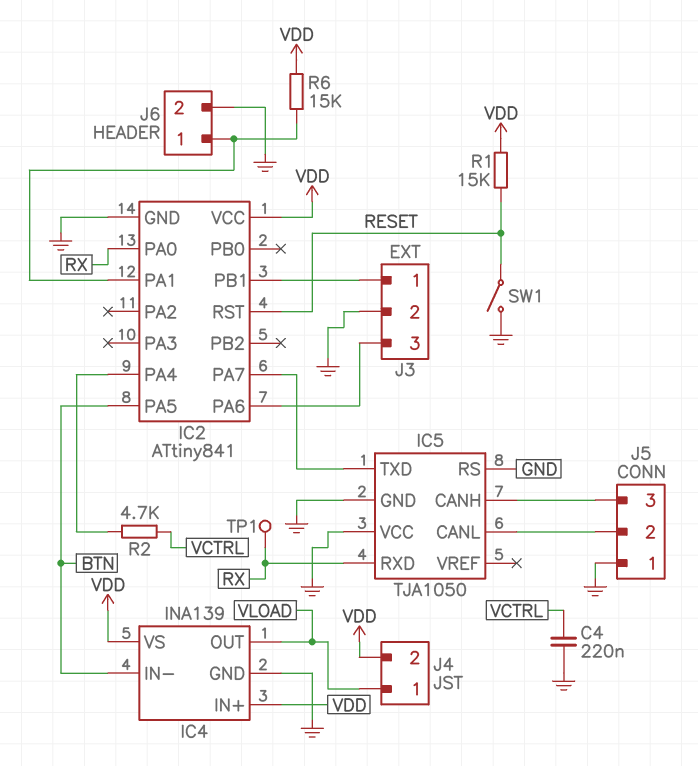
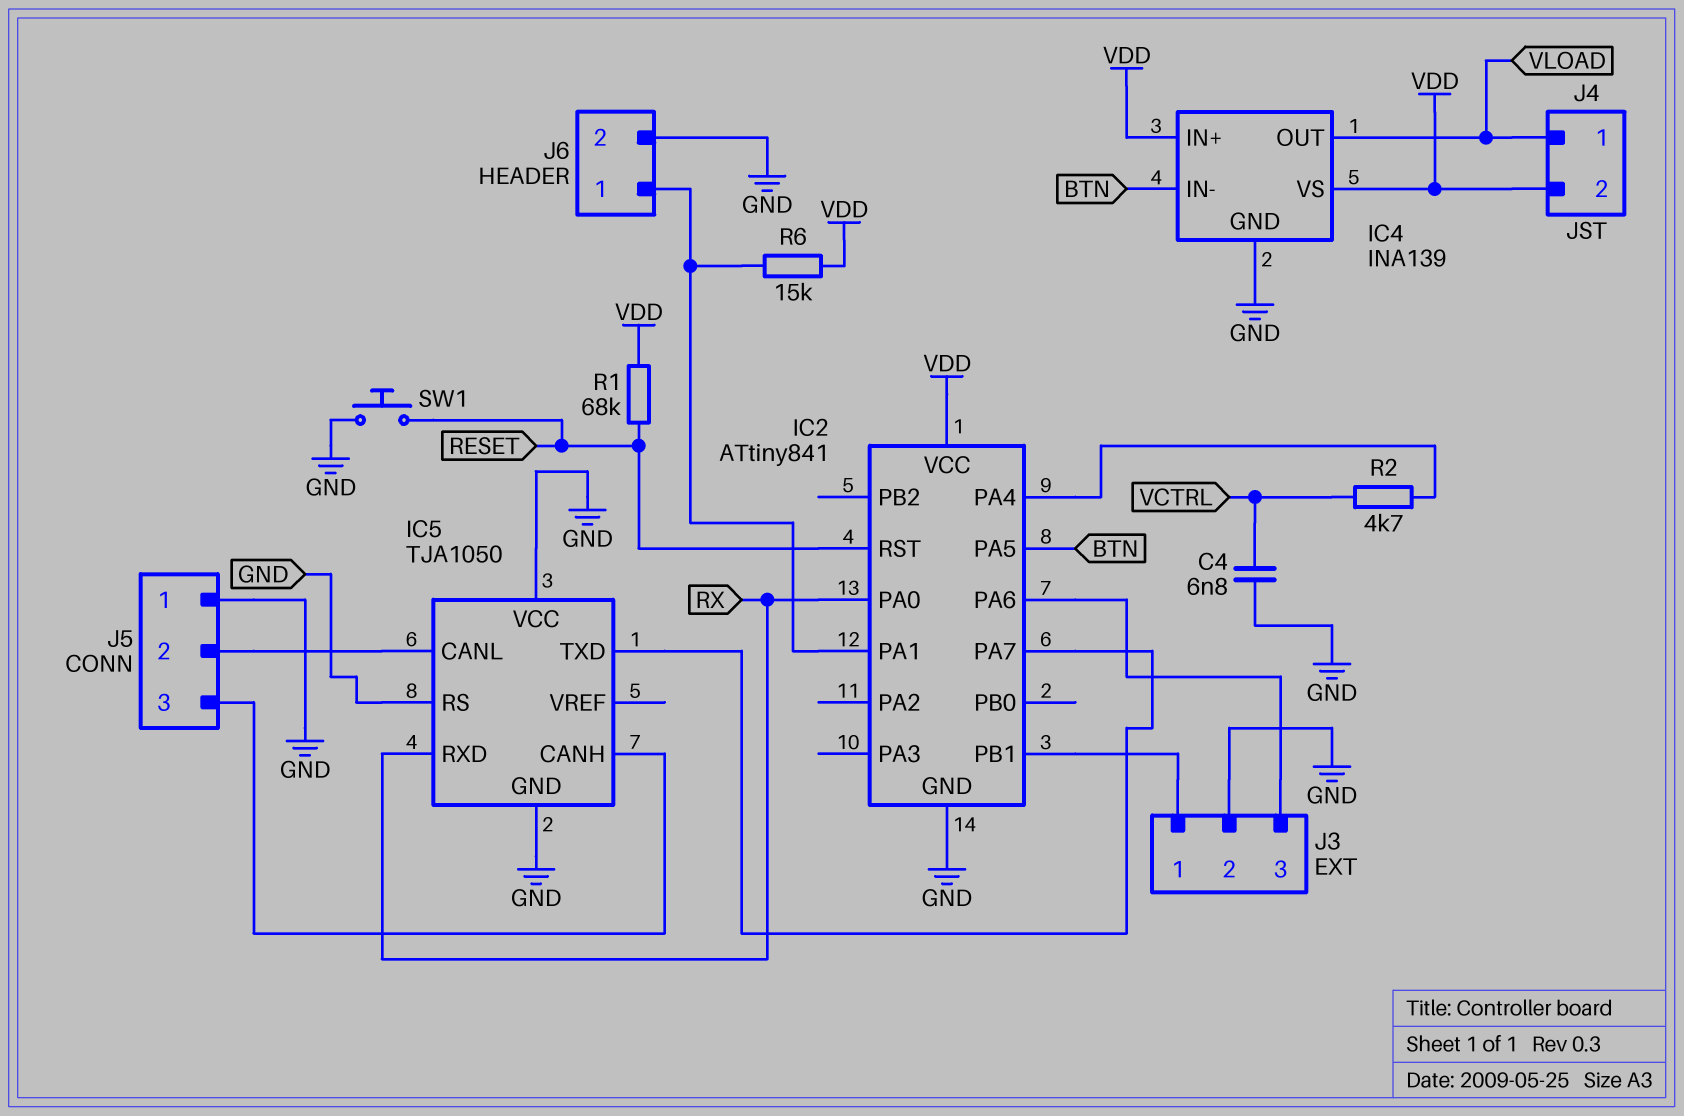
C4: 220nF (GND, VCTRL) -> 6.8nF (GND, VCTRL)
R1: 15k (RESET, VDD) -> 68k (RESET, VDD)
SW1: switch (GND, RESET) -> button (GND, RESET)
TP1: test point (RX) -> none

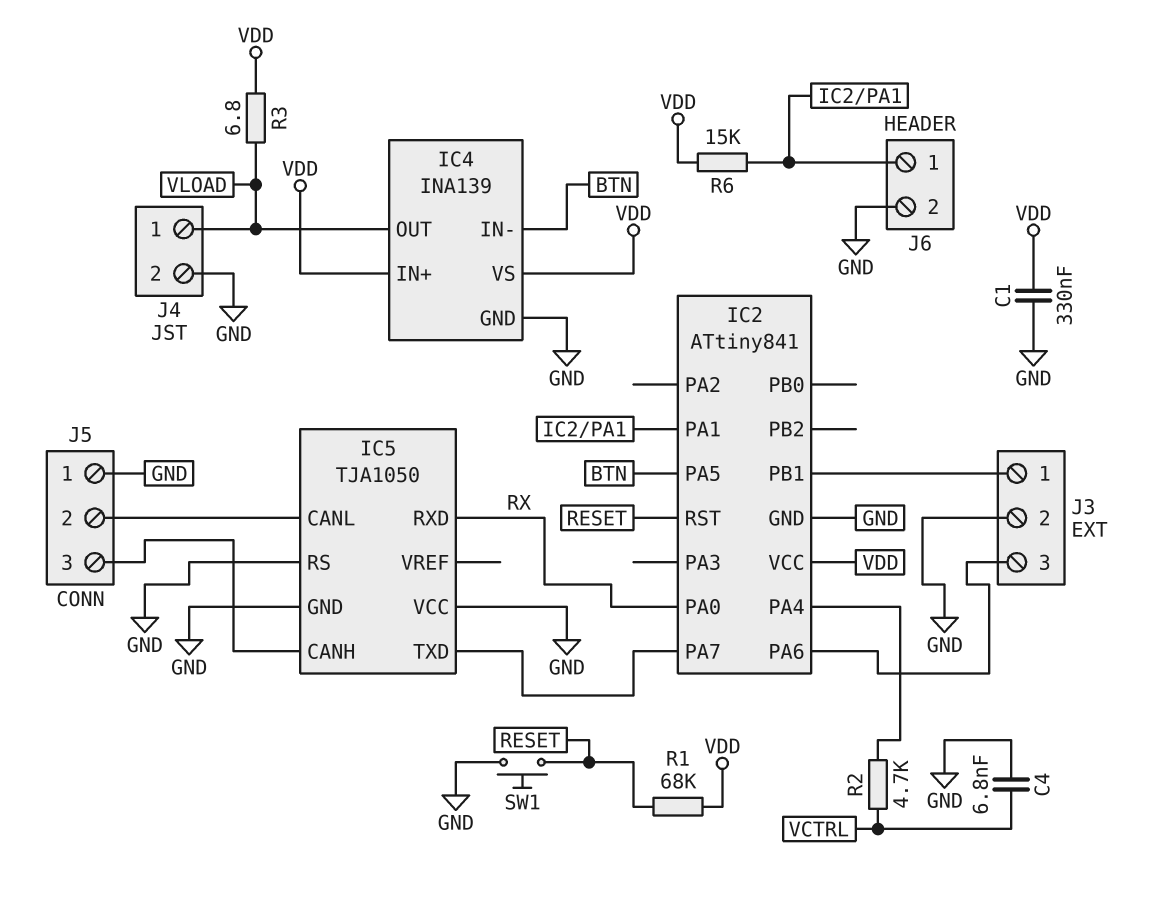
C1: none -> 330nF (GND, VDD)
J4 pin 2: VDD -> GND
R3: none -> 6.8 (VDD, VLOAD)

